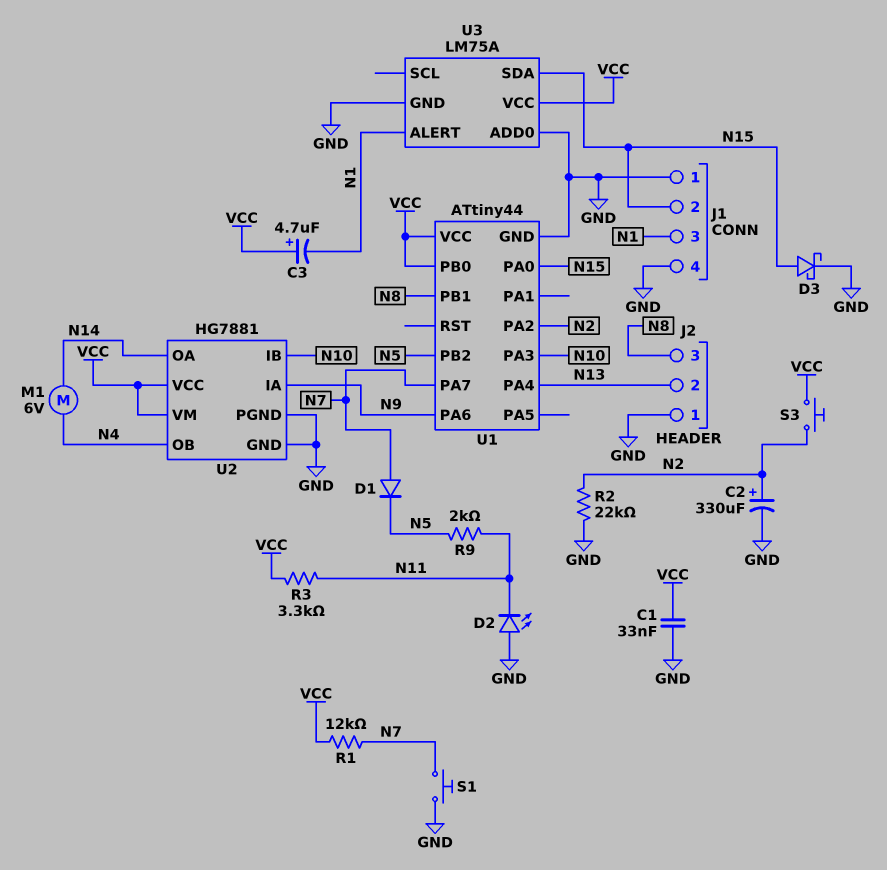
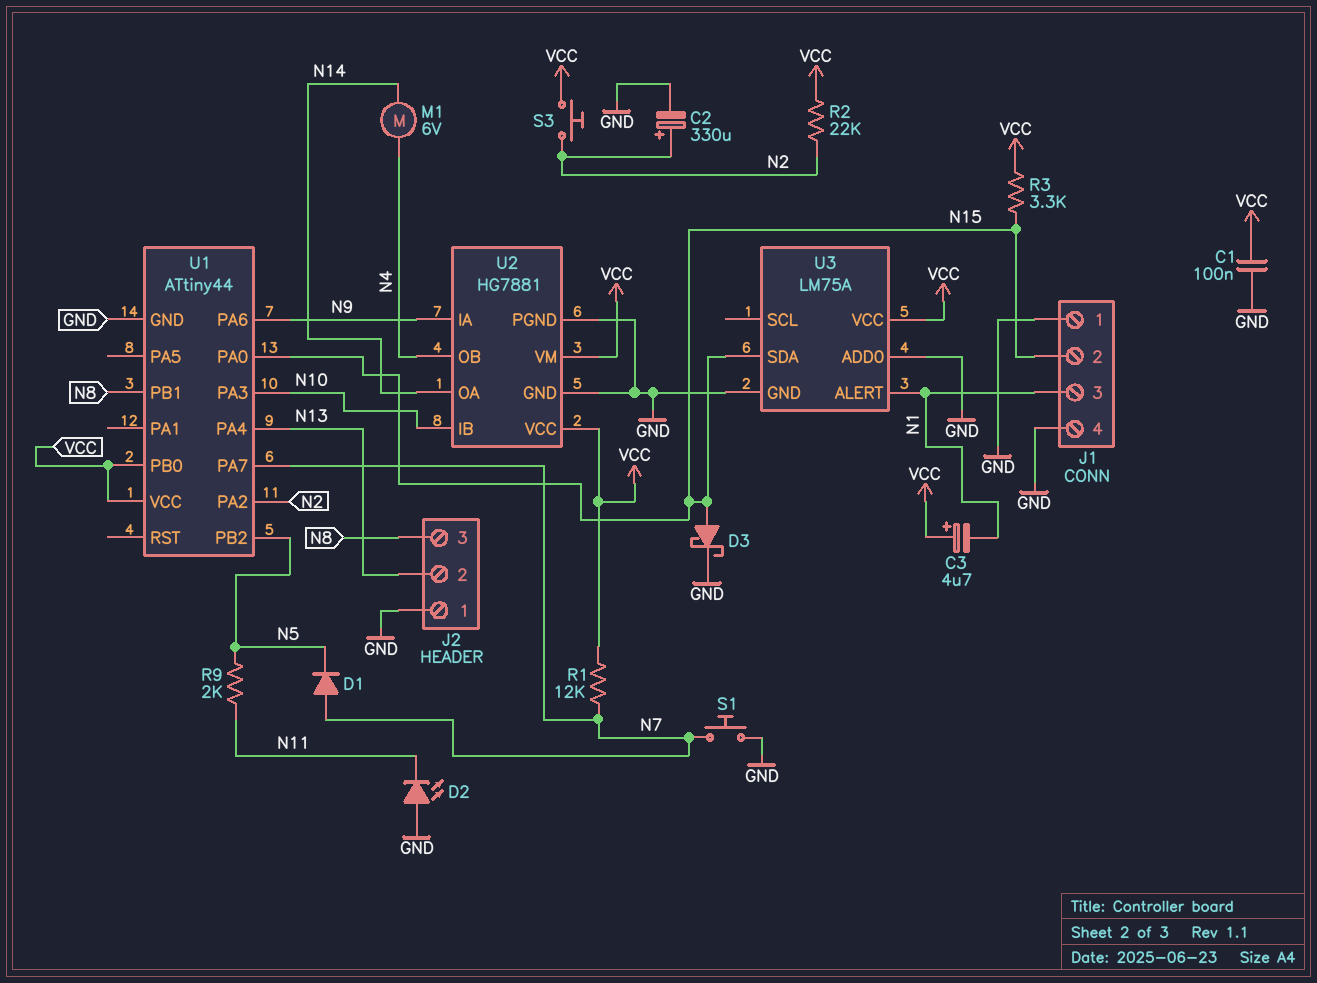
C1: 33nF (GND, VCC) -> 100nF (GND, VCC)
R2: 22k (GND, N2) -> 22k (N2, VCC)
R3: 3.3k (N11, VCC) -> 3.3k (N15, VCC)

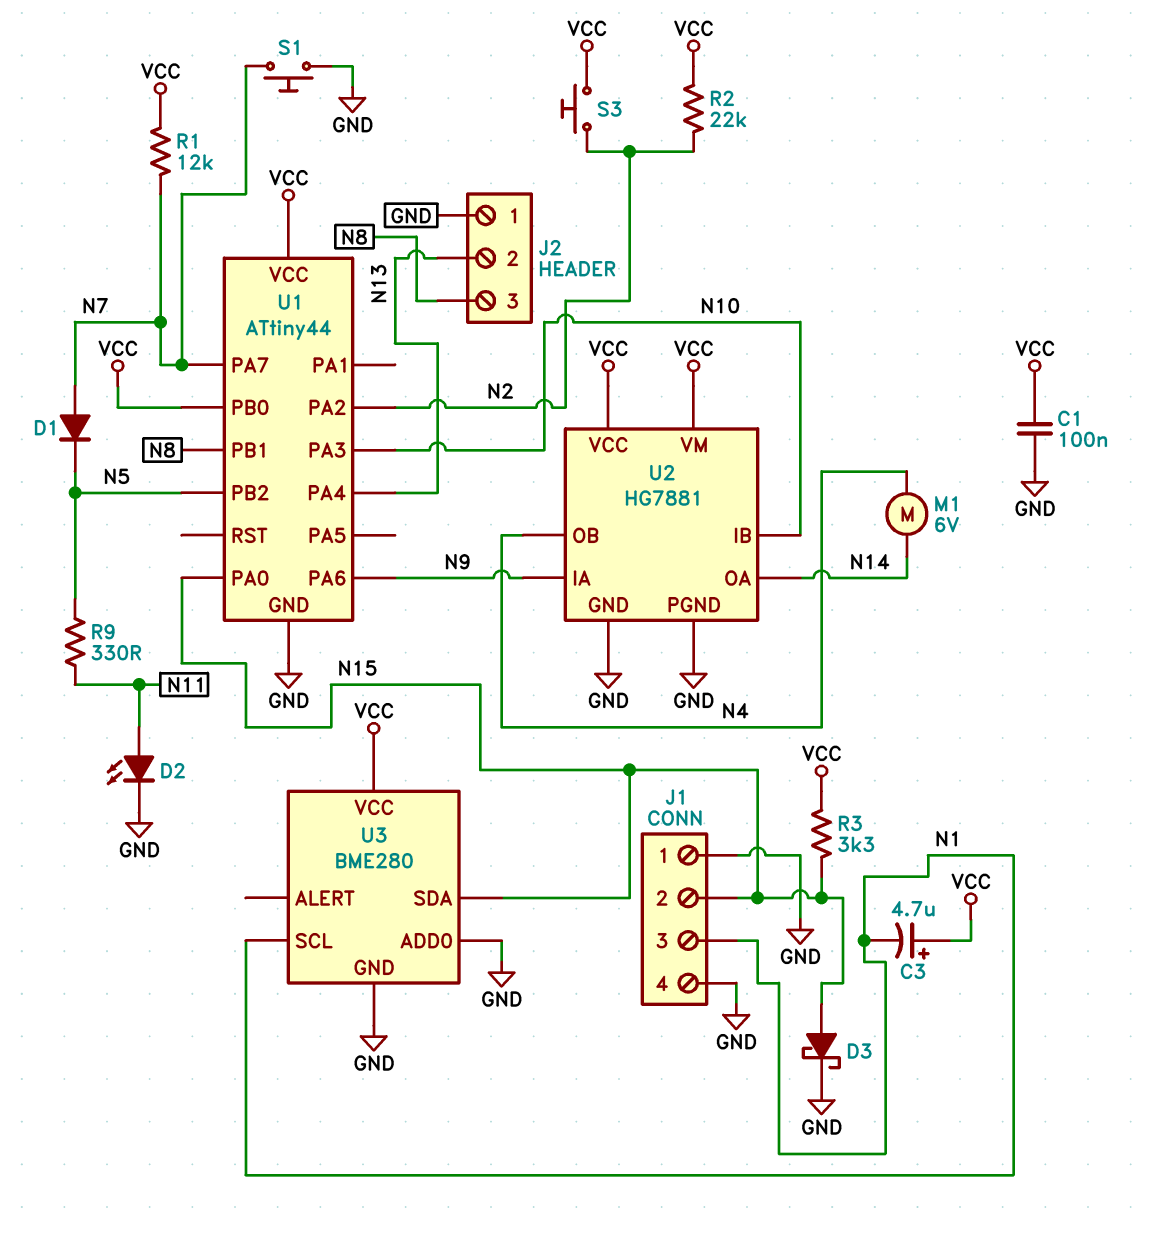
C2: 330uF (plus N2, minus GND) -> none
D2: LED (A GND, K N11) -> LED (A N11, K GND)
R9: 2k (N5, N11) -> 330 (N5, N11)
U3: LM75A -> BME280
U3 pin ALERT: N1 -> none
U3 pin SCL: none -> N1

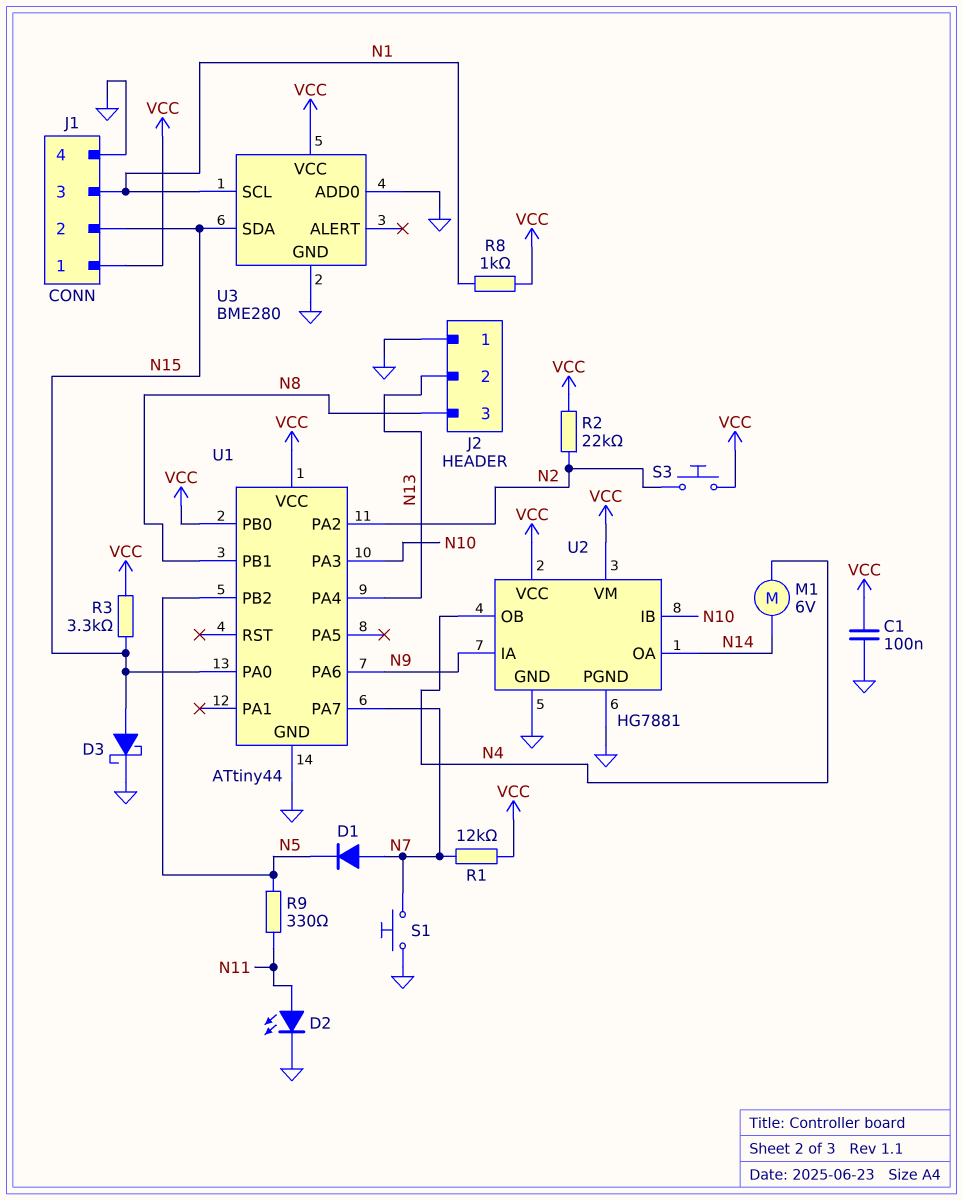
C3: 4.7uF (plus VCC, minus N1) -> none
J1 pin 1: GND -> VCC
R8: none -> 1k (N1, VCC)

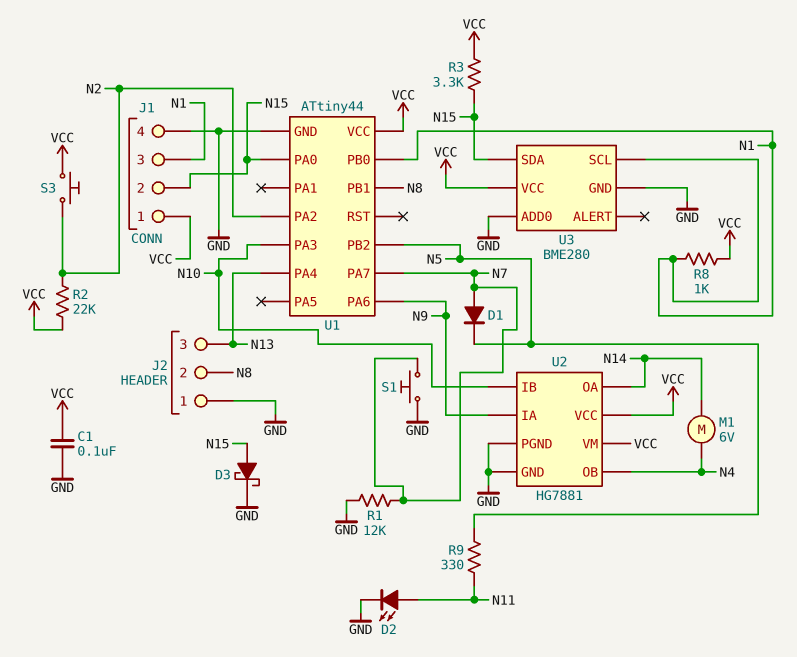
J2 pin 2: N13 -> N8
J2 pin 3: N8 -> N13
R1: 12k (N7, VCC) -> 12k (GND, N7)
U1 pin PB0: VCC -> N1

